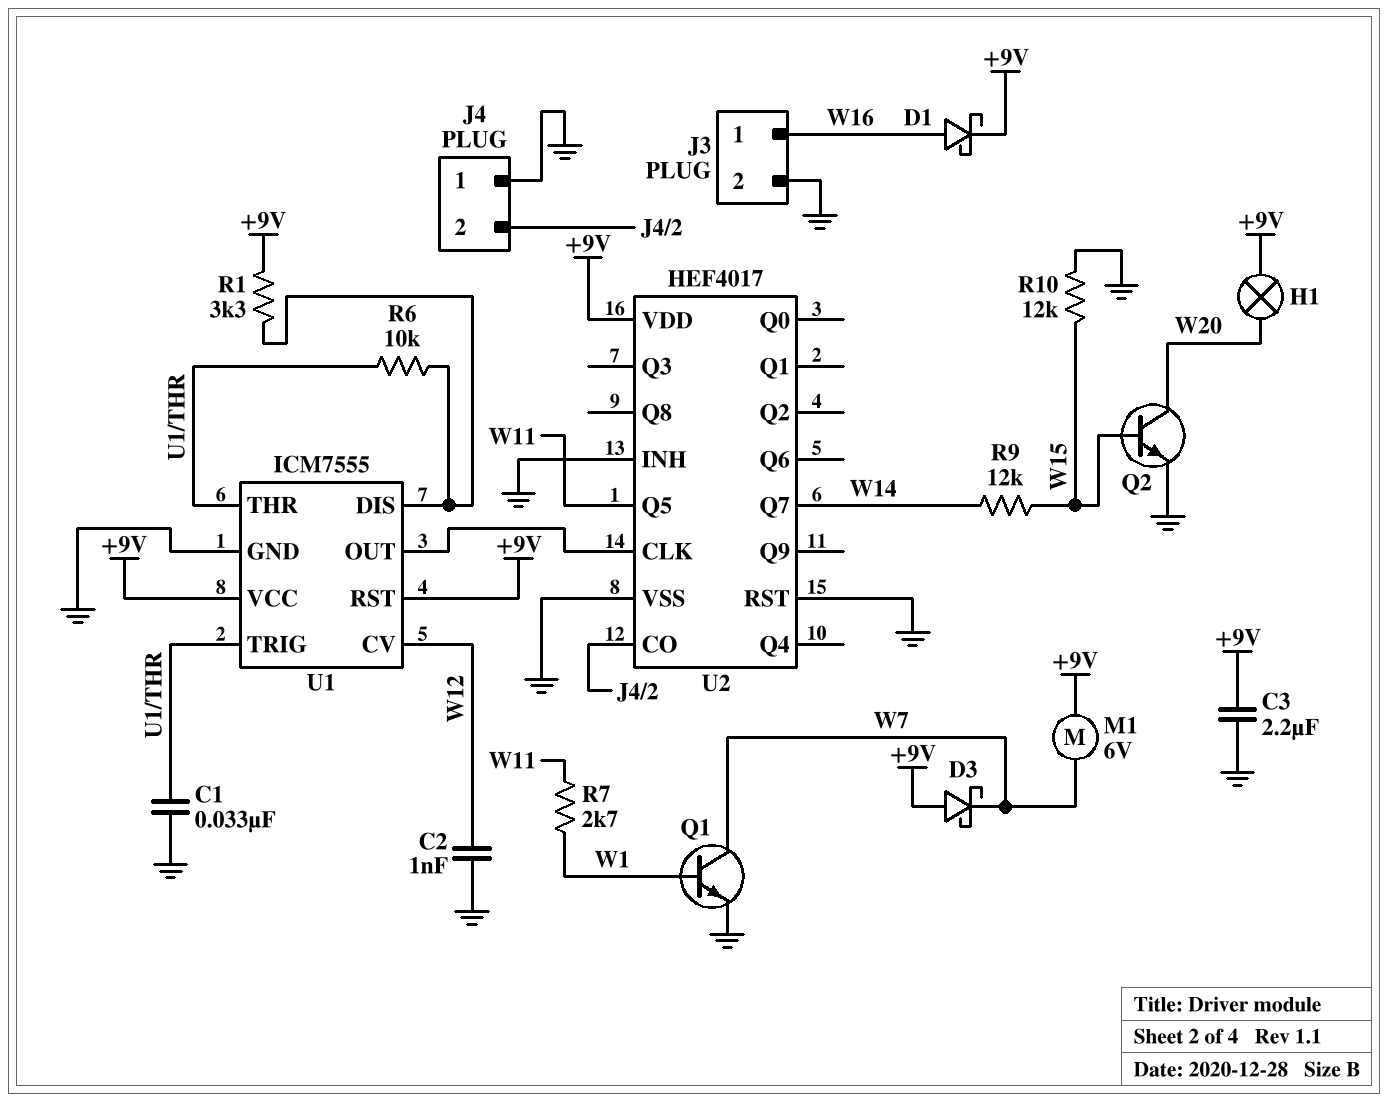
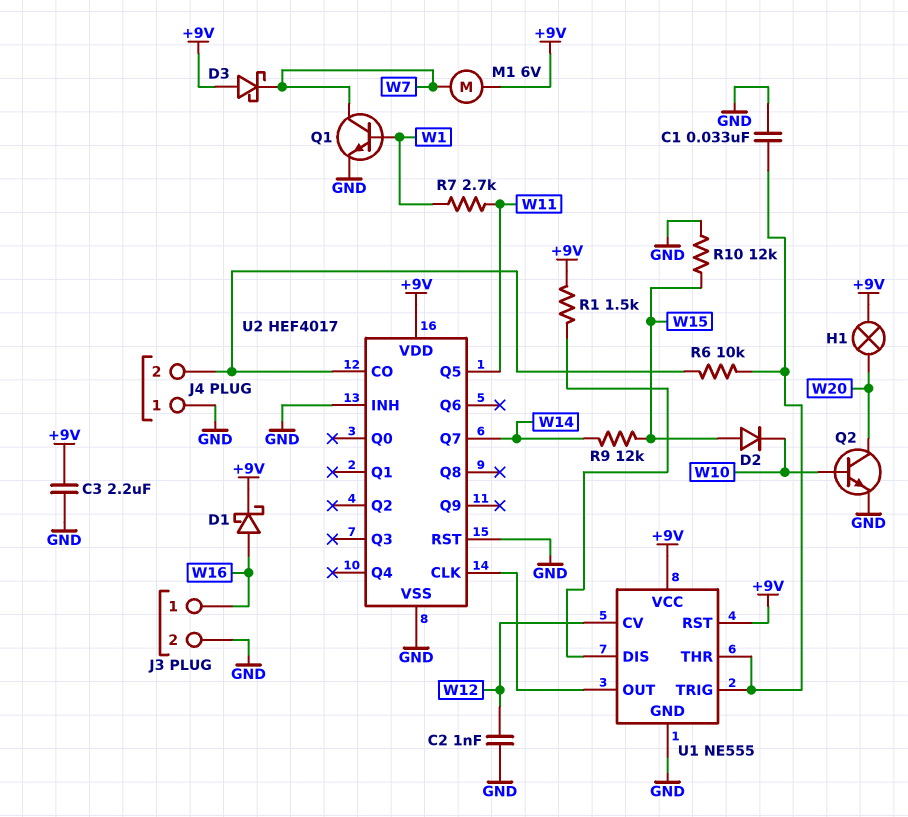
D2: none -> diode (A W15, K W10)
Q2: NPN (B W15, C W20, E GND) -> NPN (B W10, C W20, E GND)
R1: 3.3k (+9V, U1/DIS) -> 1.5k (+9V, U1/DIS)
R6: 10k (U1/DIS, U1/THR) -> 10k (J4/2, U1/THR)
U1: ICM7555 -> NE555

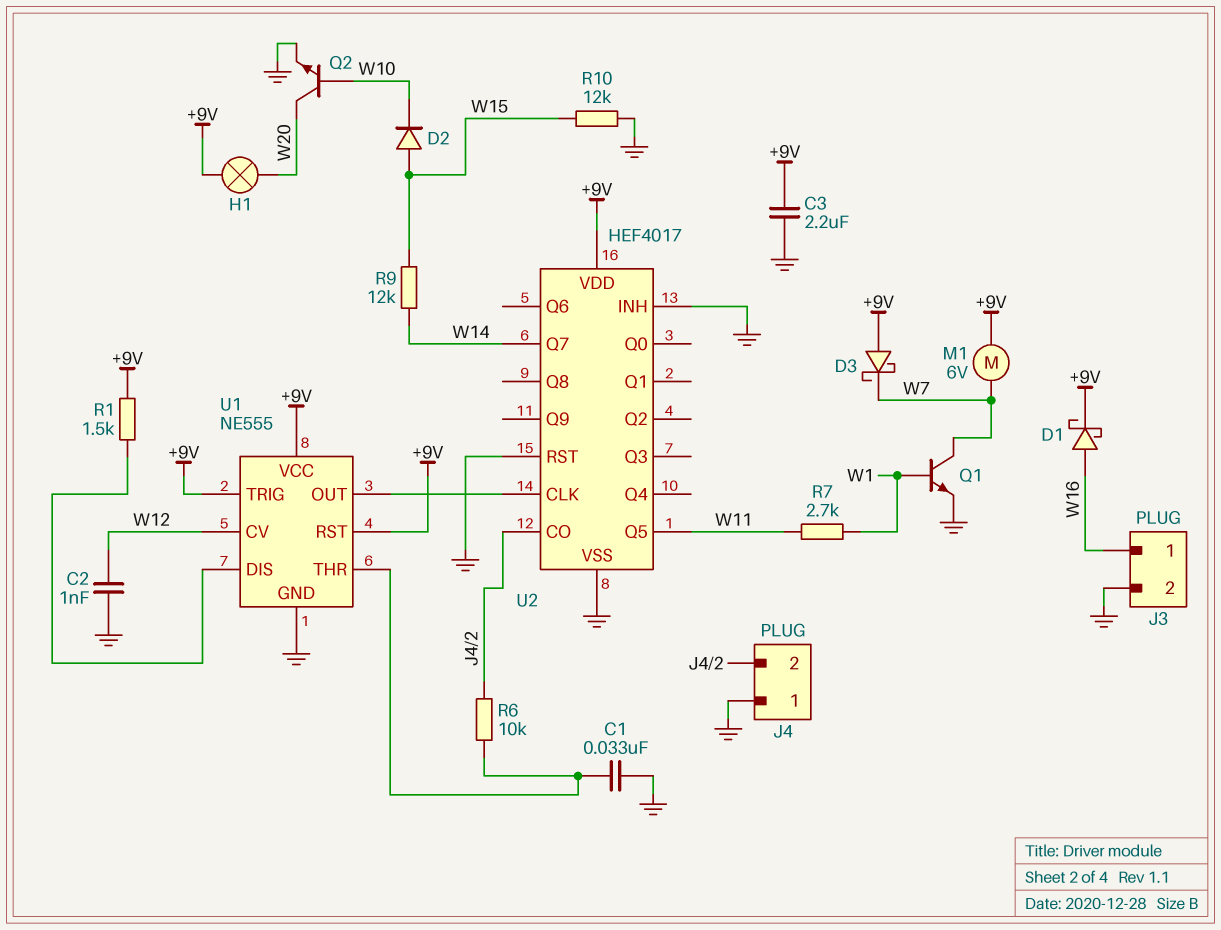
U1 pin TRIG: U1/THR -> +9V

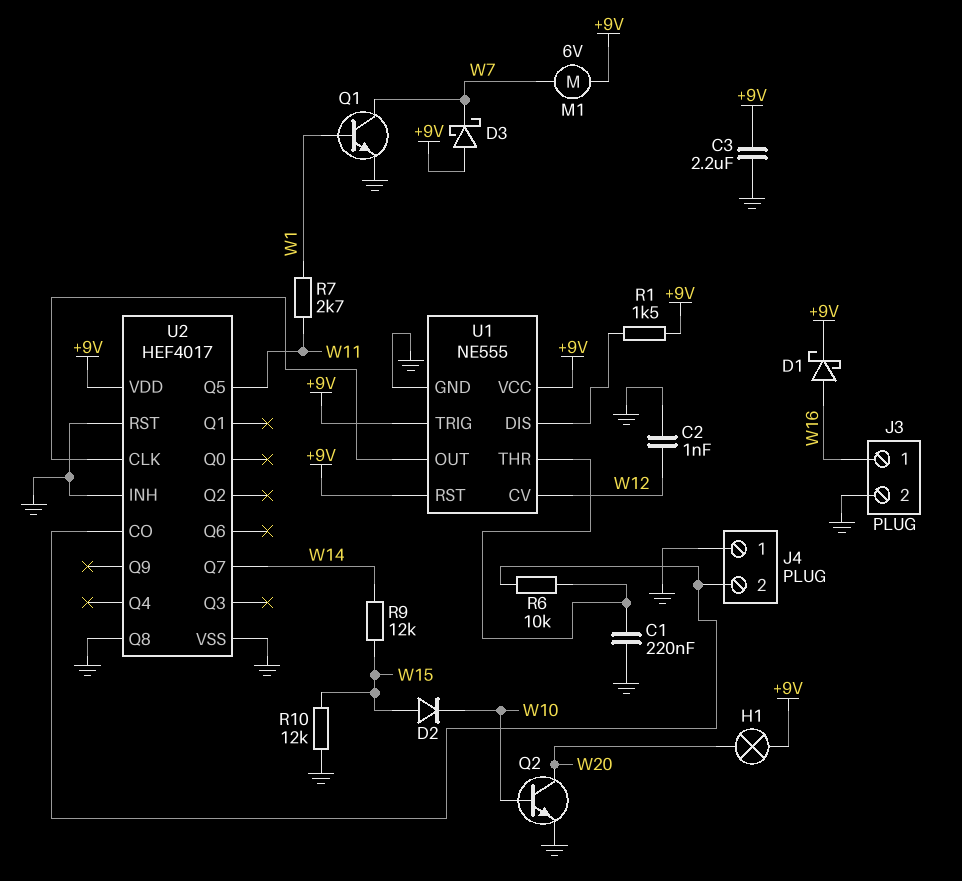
C1: 33nF (GND, U1/THR) -> 220nF (GND, U1/THR)
U2 pin Q8: none -> GND

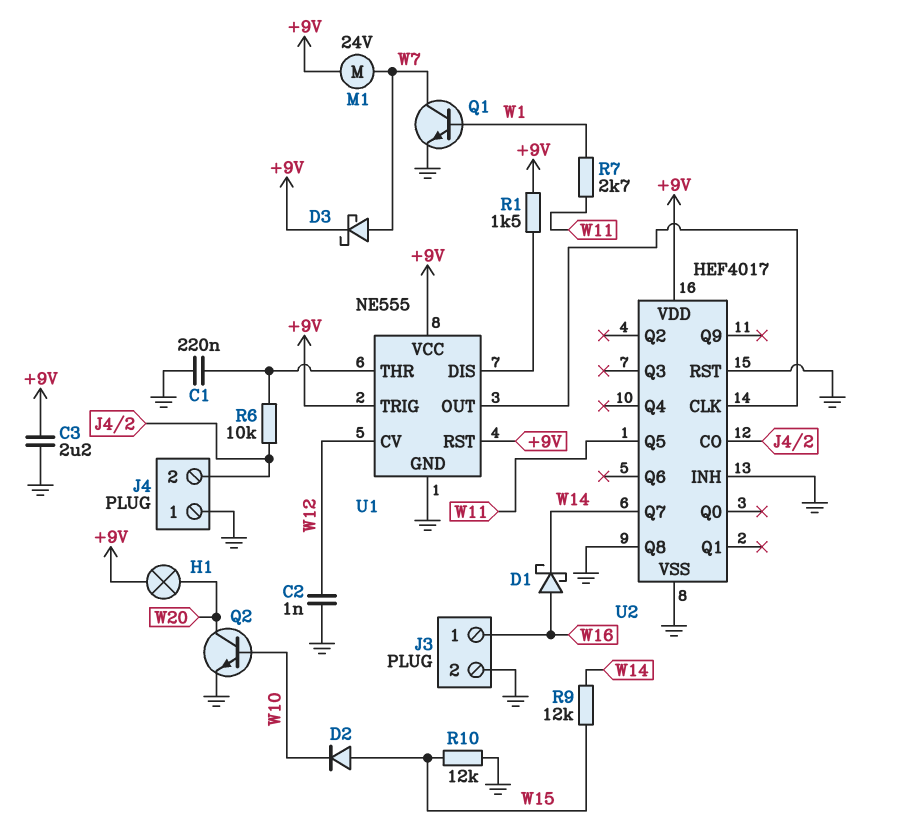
D1: schottky (A W16, K +9V) -> schottky (A W16, K W14)
D3: schottky (A +9V, K W7) -> schottky (A W7, K +9V)
M1: motor 6V (+9V, W7) -> motor 24V (+9V, W7)

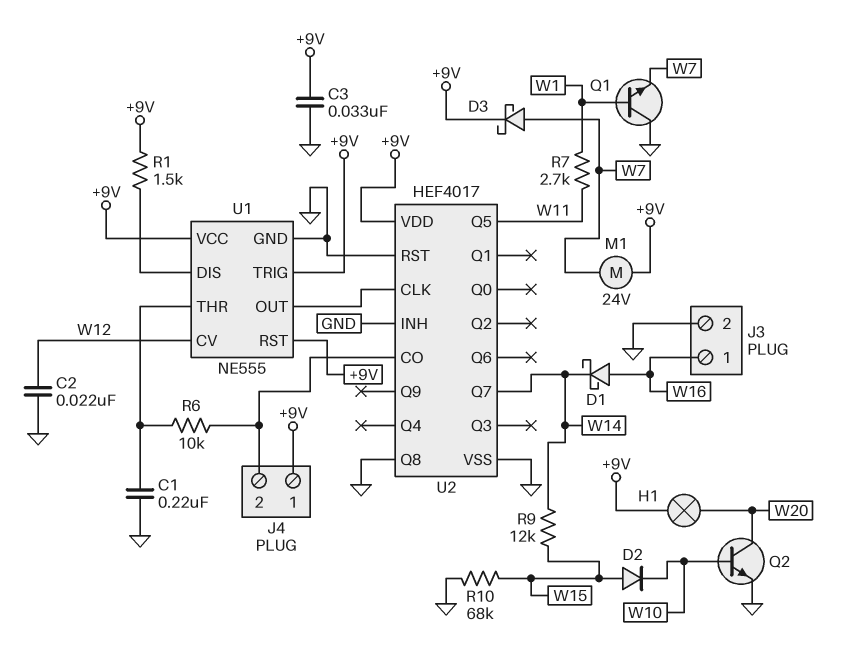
C2: 1nF (GND, W12) -> 22nF (GND, W12)
C3: 2.2uF (+9V, GND) -> 33nF (+9V, GND)
J4 pin 1: GND -> +9V
Q1: NPN (B W1, C W7, E GND) -> NPN (B W1, C GND, E W7)
R10: 12k (GND, W15) -> 68k (GND, W15)

